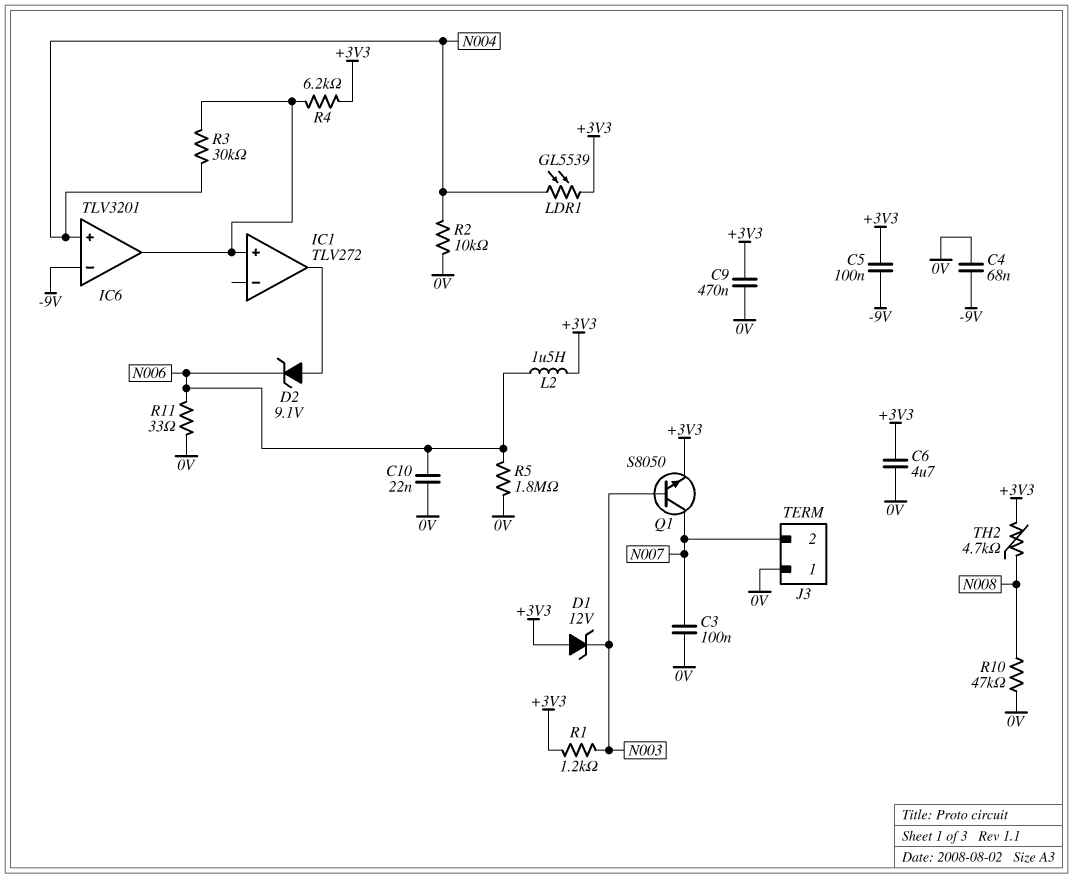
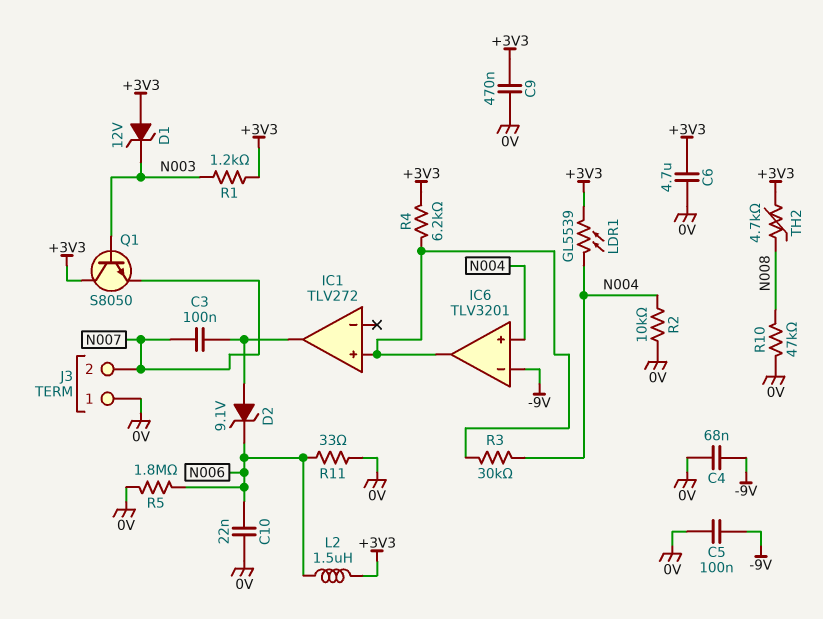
C3: 100nF (0V, N007) -> 100nF (IC1/out, N007)
C5: 100nF (+3V3, -9V) -> 100nF (-9V, 0V)
Q1: NPN S8050 (B N003, C N007, E +3V3) -> NPN S8050 (B N003, C +3V3, E N007)

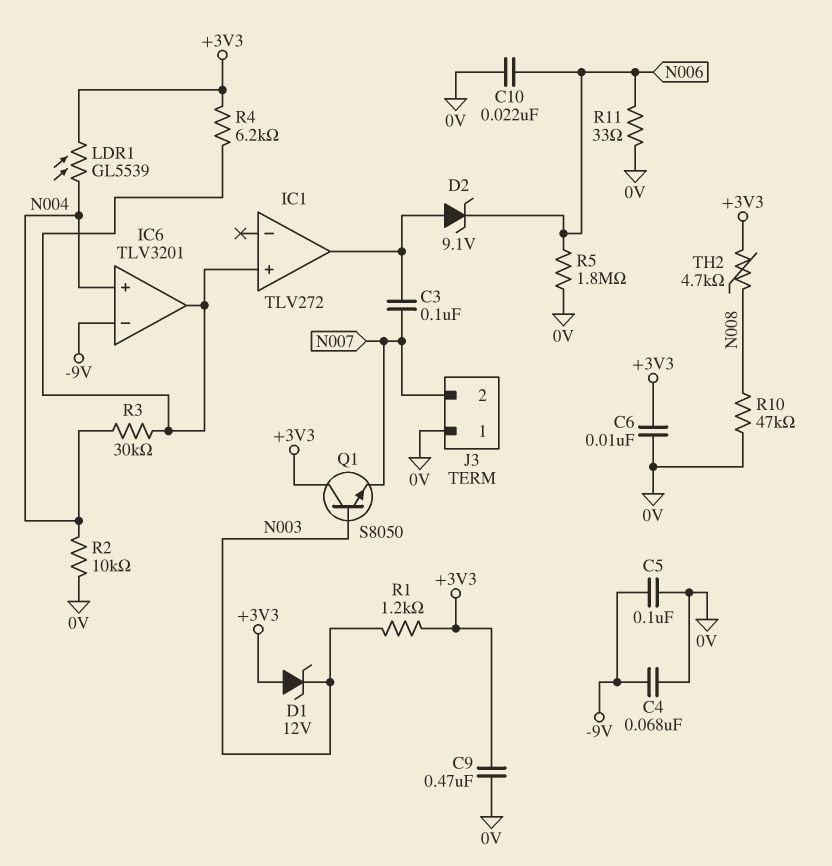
C6: 4.7uF (+3V3, 0V) -> 10nF (+3V3, 0V)
L2: 1.5uH (+3V3, N006) -> none

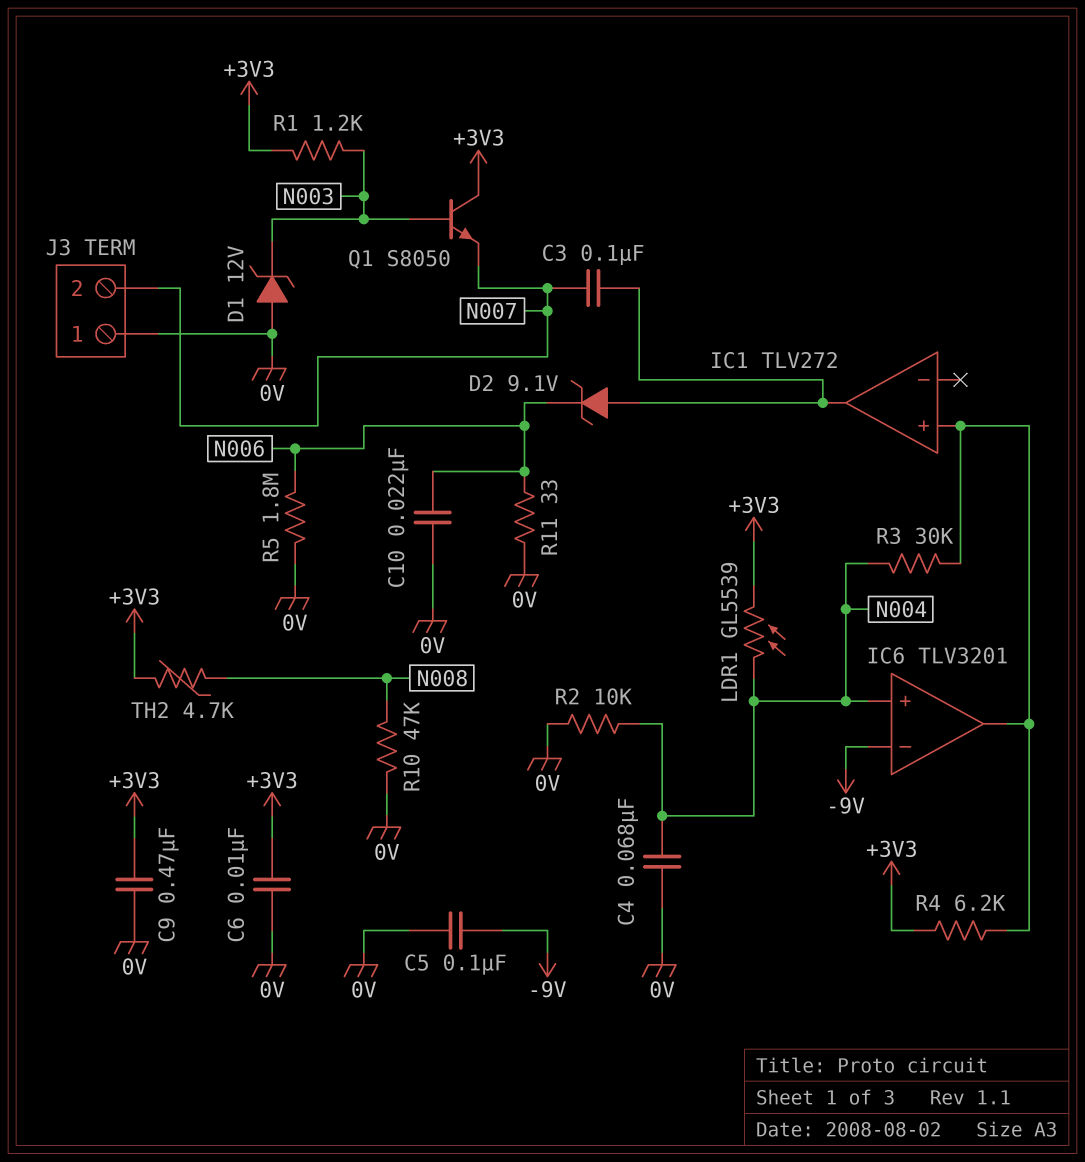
C4: 68nF (-9V, 0V) -> 68nF (0V, N004)
D1: zener 12V (A +3V3, K N003) -> zener 12V (A 0V, K N003)

